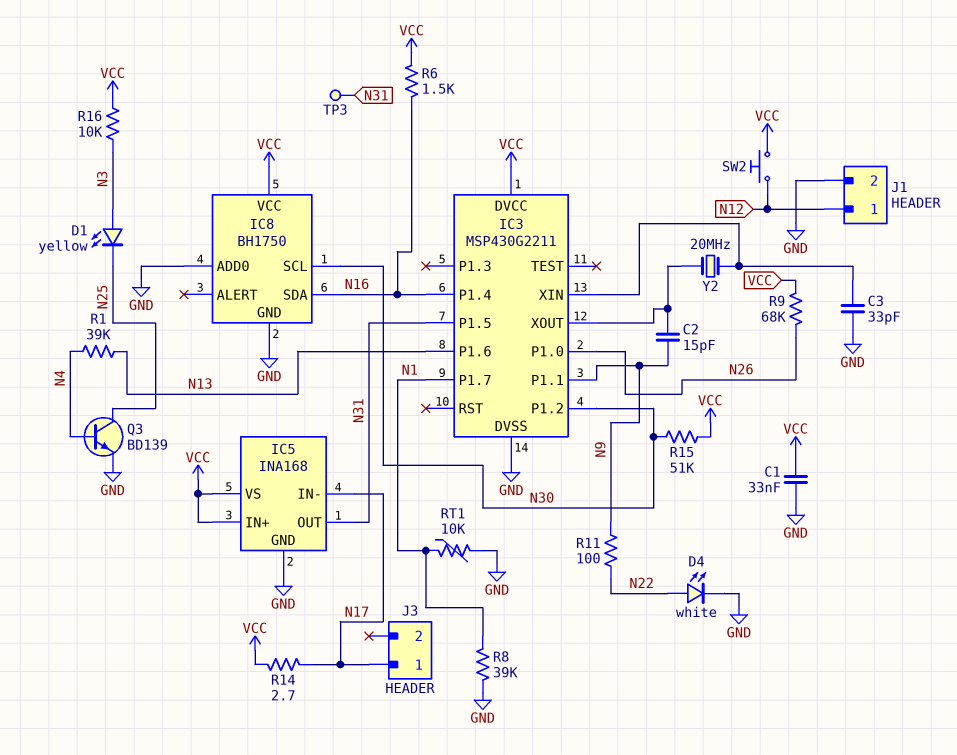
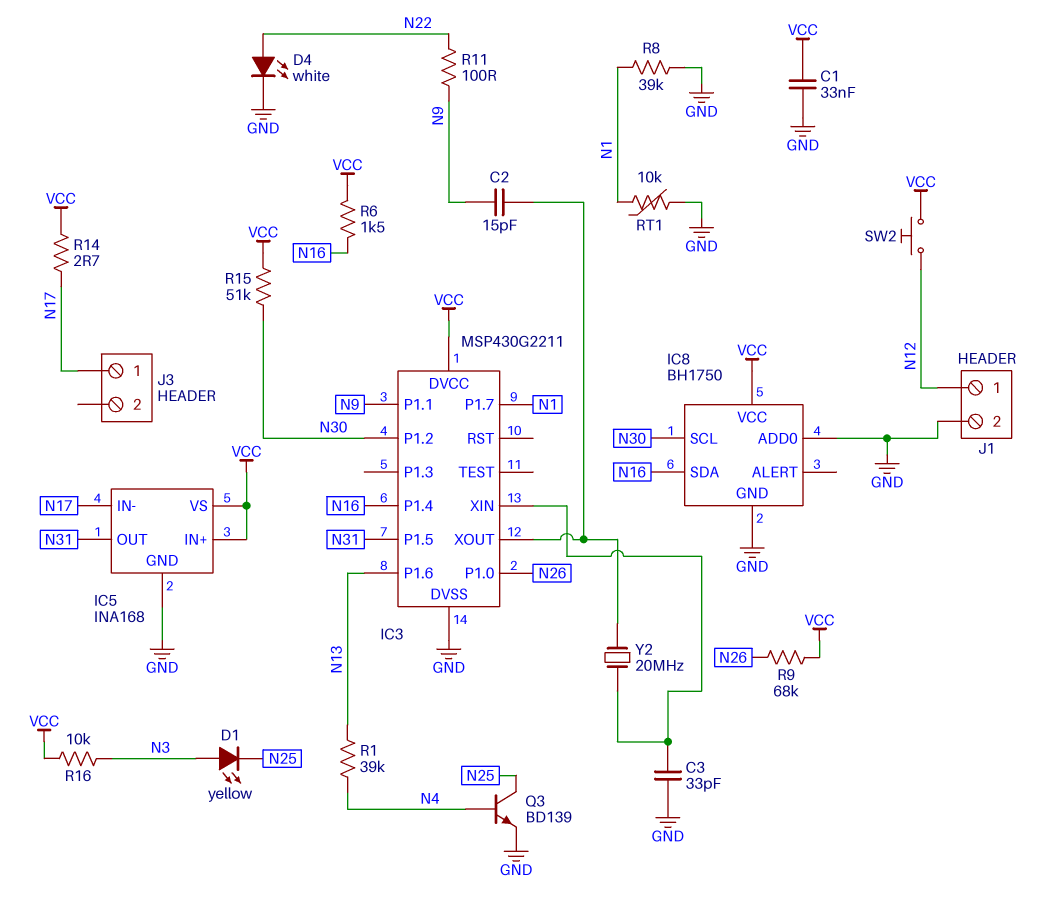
TP3: test point (N31) -> none

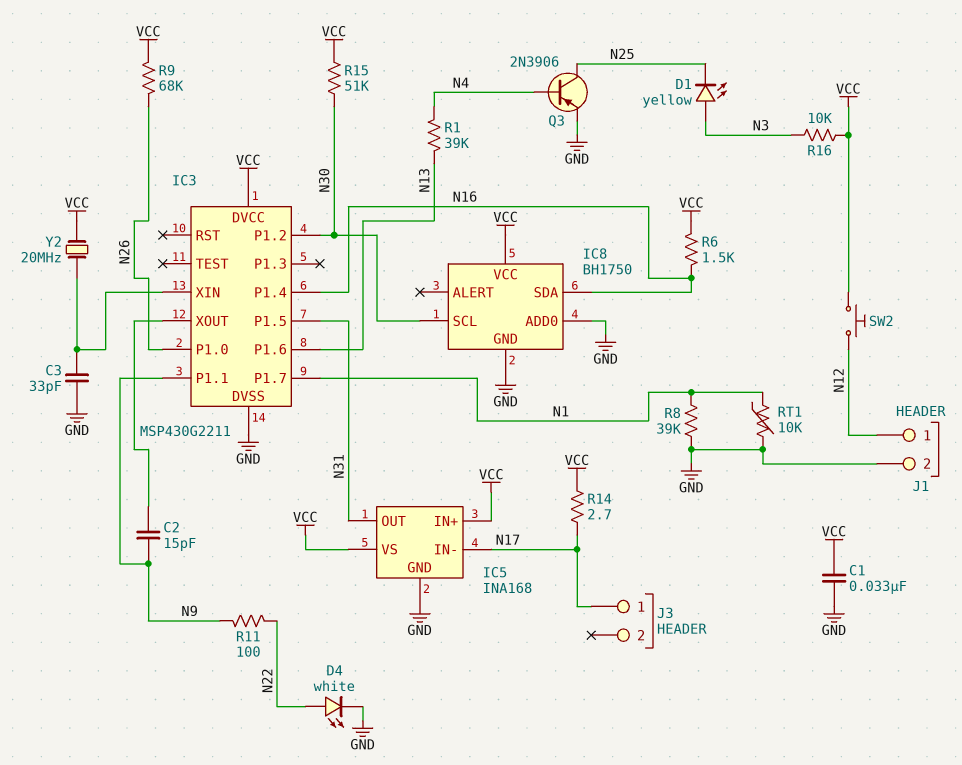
Q3: NPN BD139 (B N4, C N25, E GND) -> PNP 2N3906 (B N4, C N25, E GND)
Y2: 20MHz (IC3/XIN, IC3/XOUT) -> 20MHz (IC3/XIN, VCC)

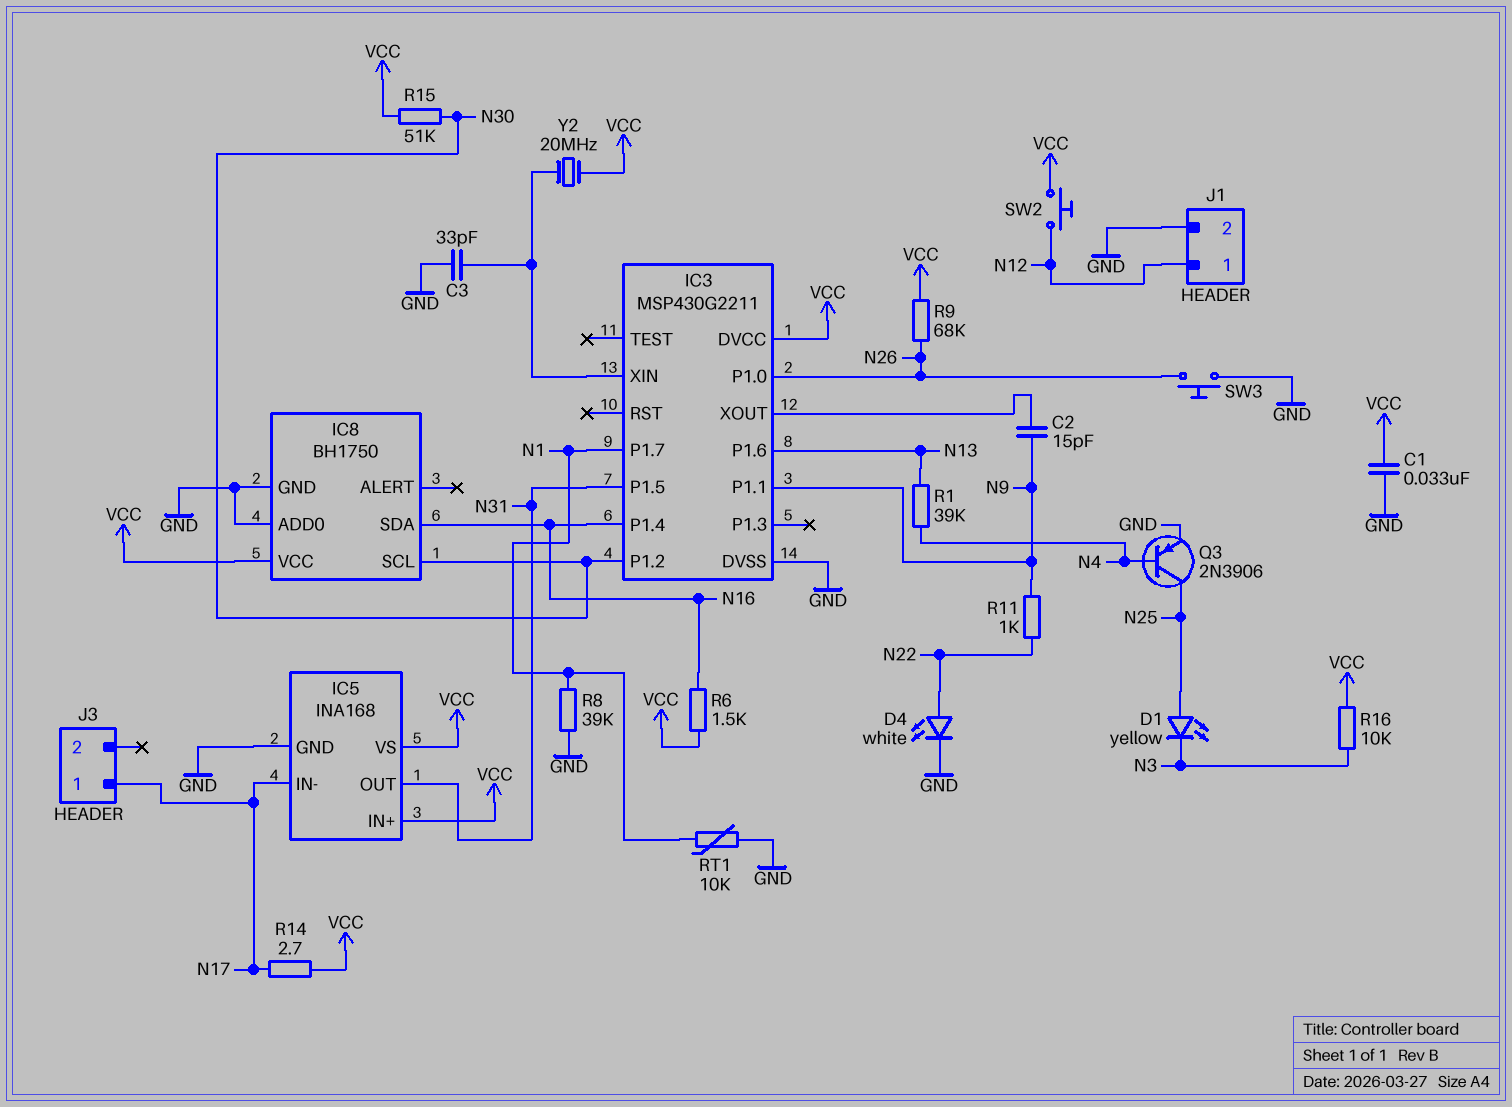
D1: LED yellow (A N3, K N25) -> LED yellow (A N25, K N3)
R11: 100 (N9, N22) -> 1k (N9, N22)
SW3: none -> button (GND, N26)

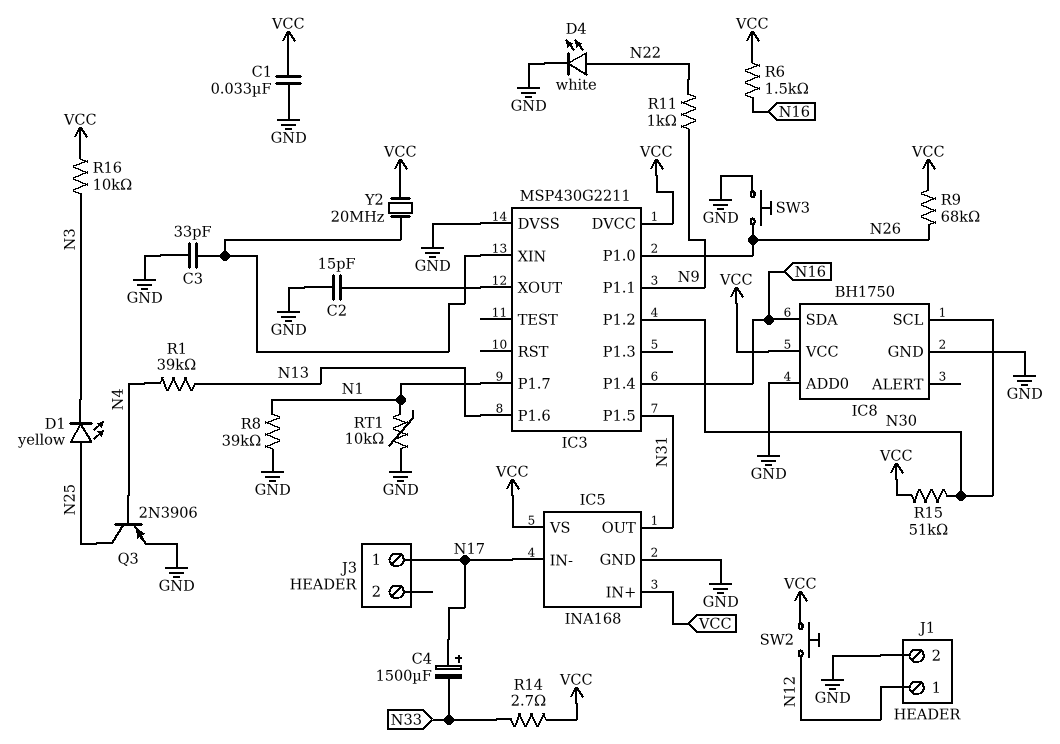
C2: 15pF (IC3/XOUT, N9) -> 15pF (GND, IC3/XOUT)
C4: none -> 1500uF (plus N17, minus N33)
R14: 2.7 (N17, VCC) -> 2.7 (N33, VCC)

